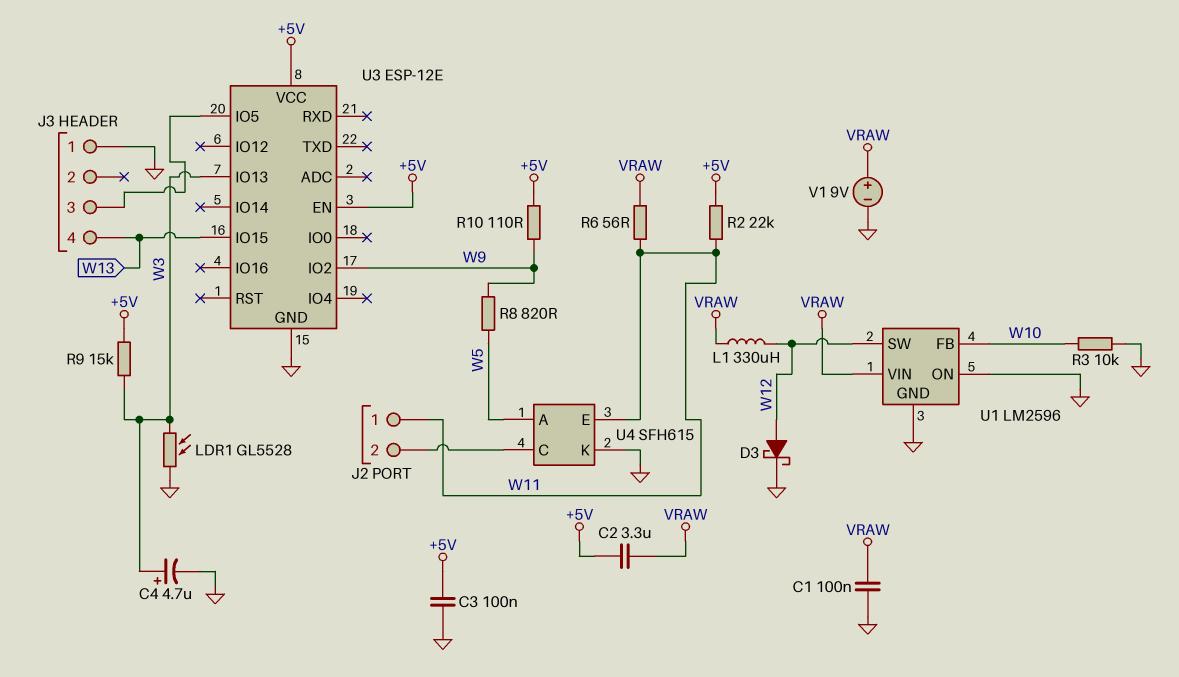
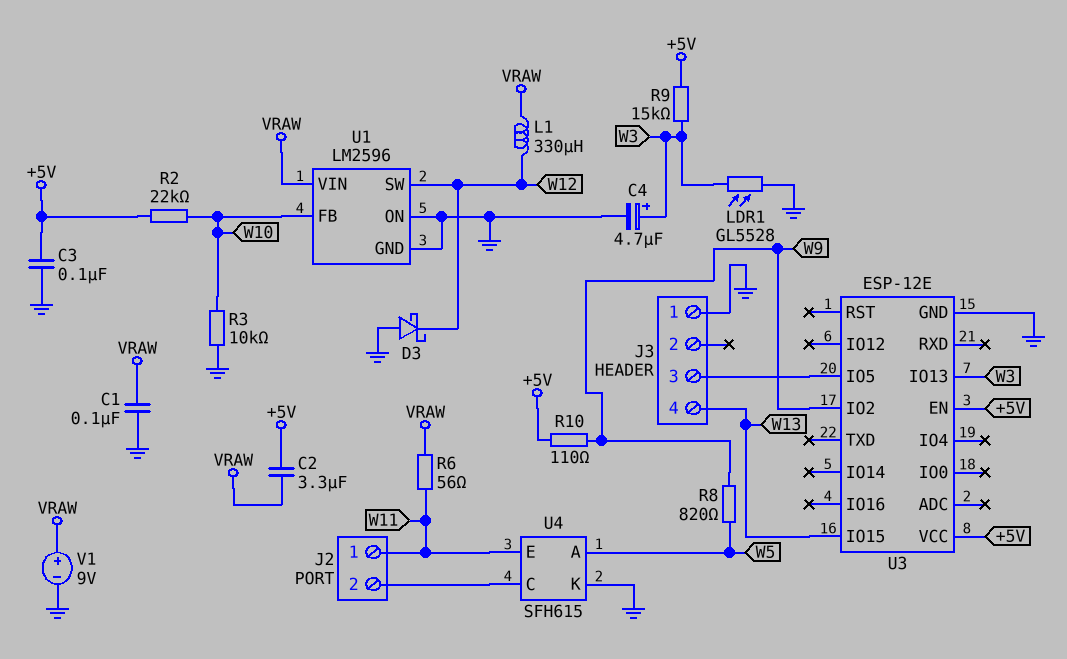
D3: schottky (A W12, K GND) -> schottky (A GND, K W12)
R2: 22k (+5V, W11) -> 22k (+5V, W10)

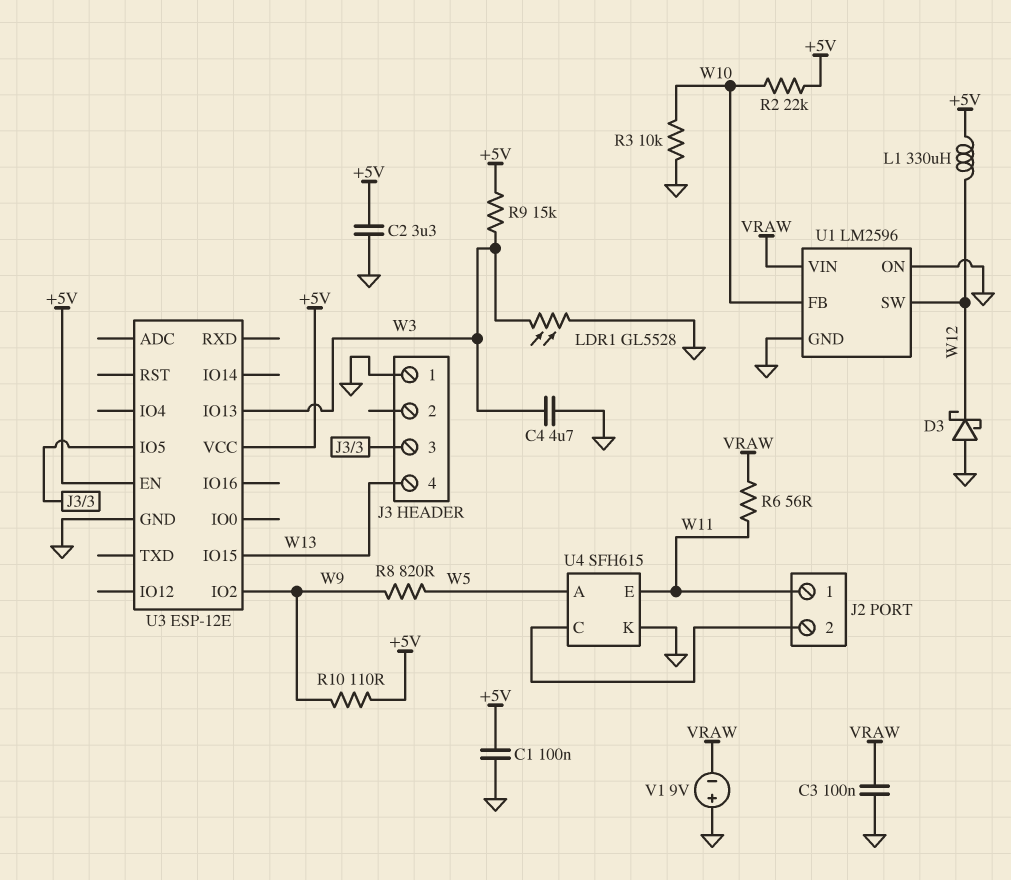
C1: 100nF (GND, VRAW) -> 100nF (+5V, GND)
C2: 3.3uF (+5V, VRAW) -> 3.3uF (+5V, GND)
C3: 100nF (+5V, GND) -> 100nF (GND, VRAW)
C4: 4.7uF (plus W3, minus GND) -> 4.7uF (GND, W3)
L1: 330uH (VRAW, W12) -> 330uH (+5V, W12)
V1: 9V (plus VRAW, minus GND) -> 9V (plus GND, minus VRAW)

